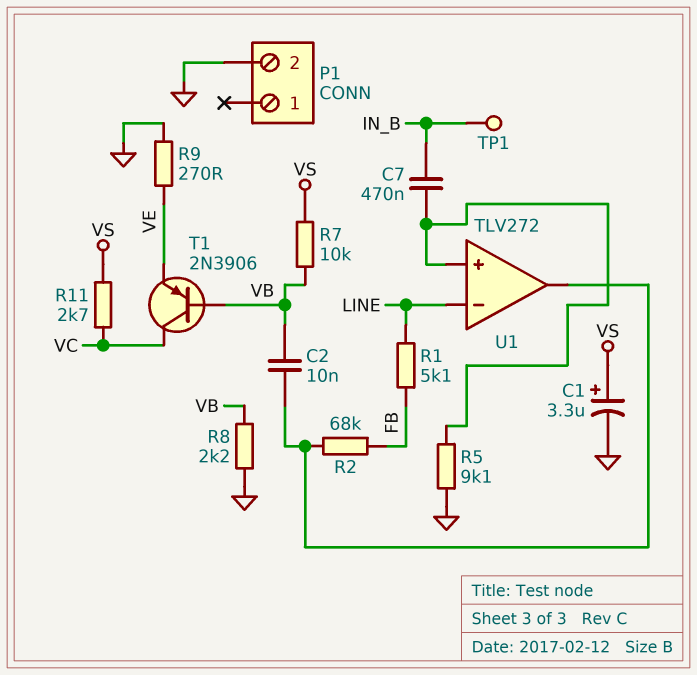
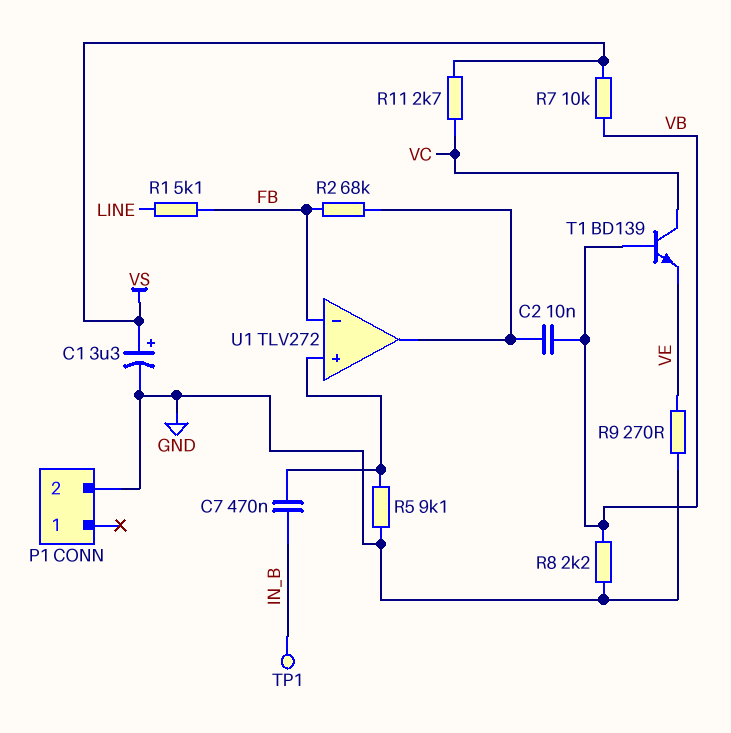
T1: PNP 2N3906 (B VB, C VC, E VE) -> NPN BD139 (B VB, C VC, E VE)
U1 pin in-: LINE -> FB

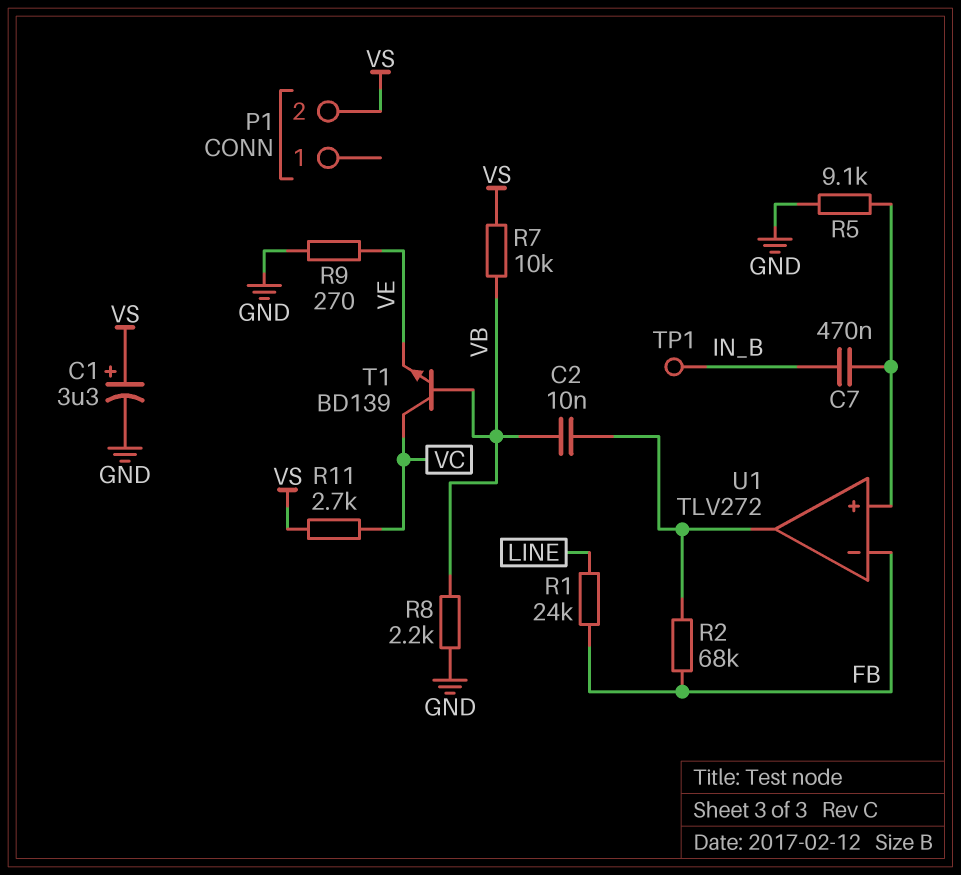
P1 pin 2: GND -> VS
R1: 5.1k (FB, LINE) -> 24k (FB, LINE)

